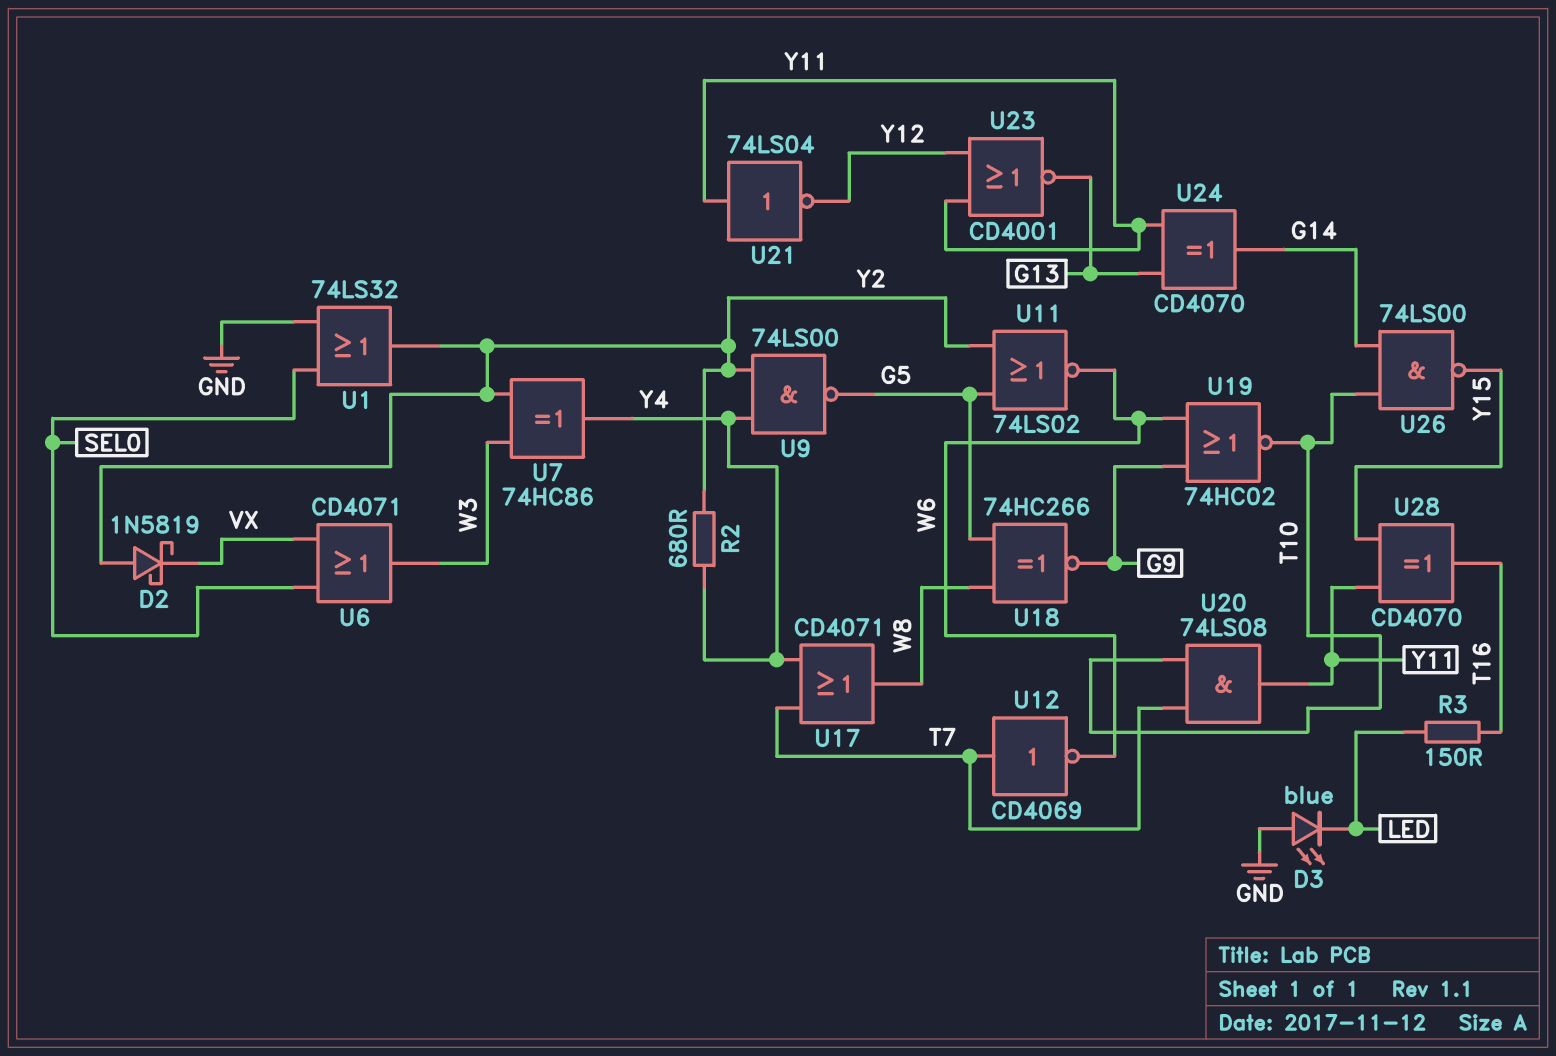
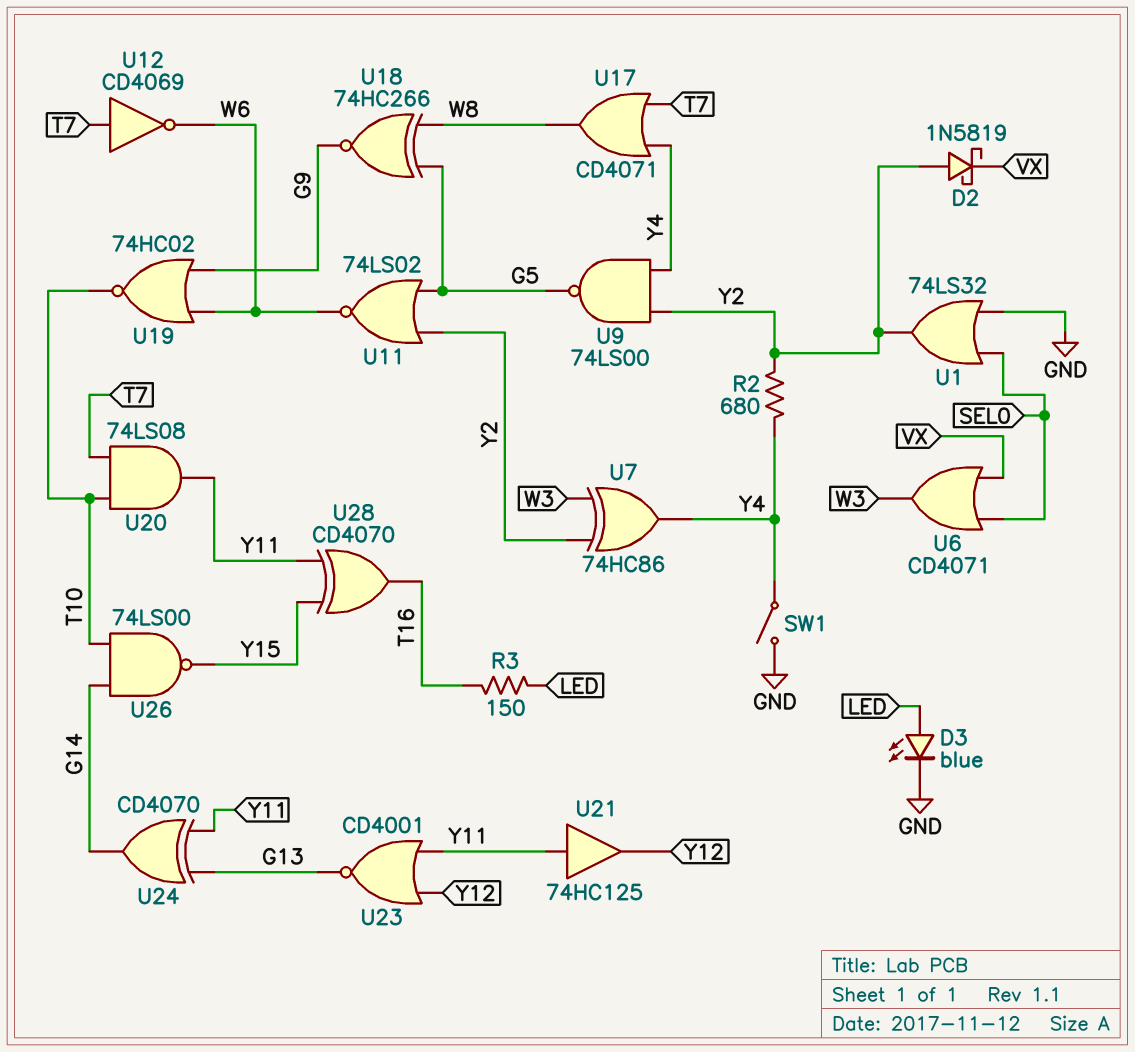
D3: LED blue (A GND, K LED) -> LED blue (A LED, K GND)
SW1: none -> switch (GND, Y4)
U21: NOT 74LS04 (in Y11, out Y12) -> buffer 74HC125 (in Y11, out Y12)

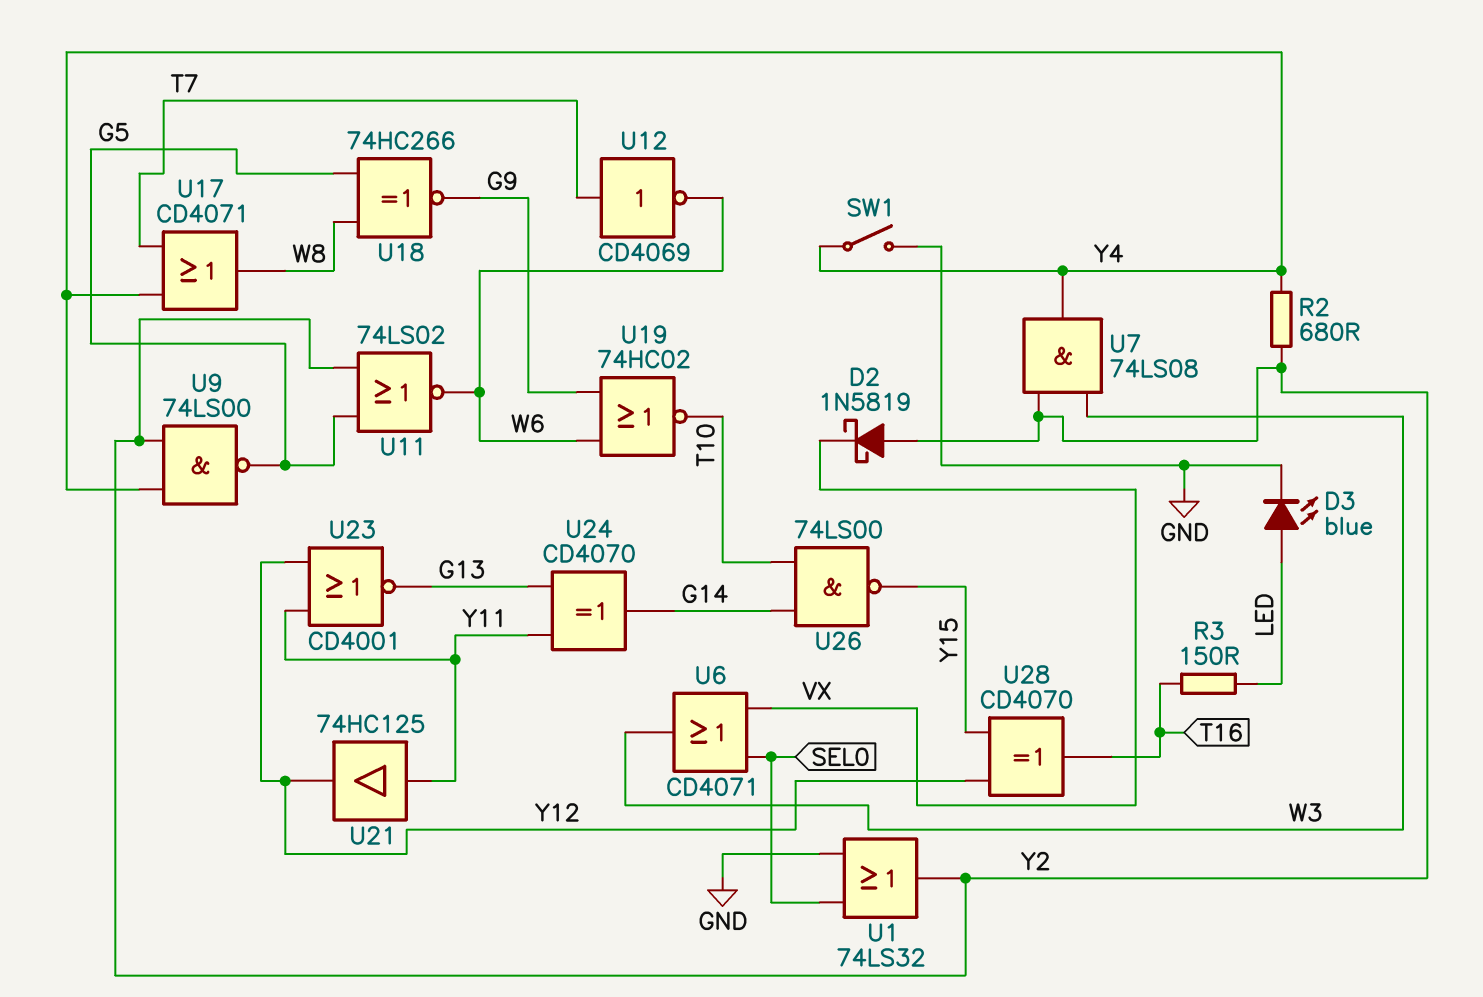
U7: XOR 74HC86 (in W3, in Y2, out Y4) -> AND 74LS08 (in W3, in Y2, out Y4)
U20: AND 74LS08 (in T7, in T10, out Y11) -> none
U28: XOR CD4070 (in Y11, in Y15, out T16) -> XOR CD4070 (in Y12, in Y15, out T16)

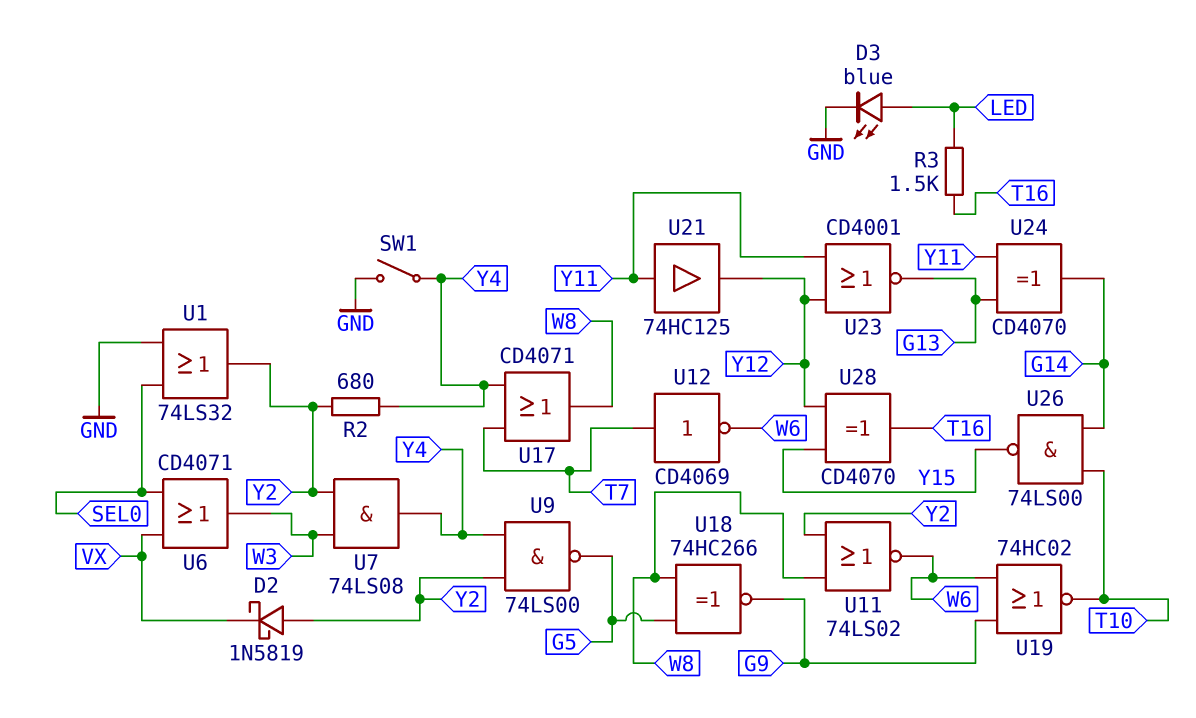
R3: 150 (LED, T16) -> 1.5k (LED, T16)
U11: NOR 74LS02 (in G5, in Y2, out W6) -> NOR 74LS02 (in W8, in Y2, out W6)

